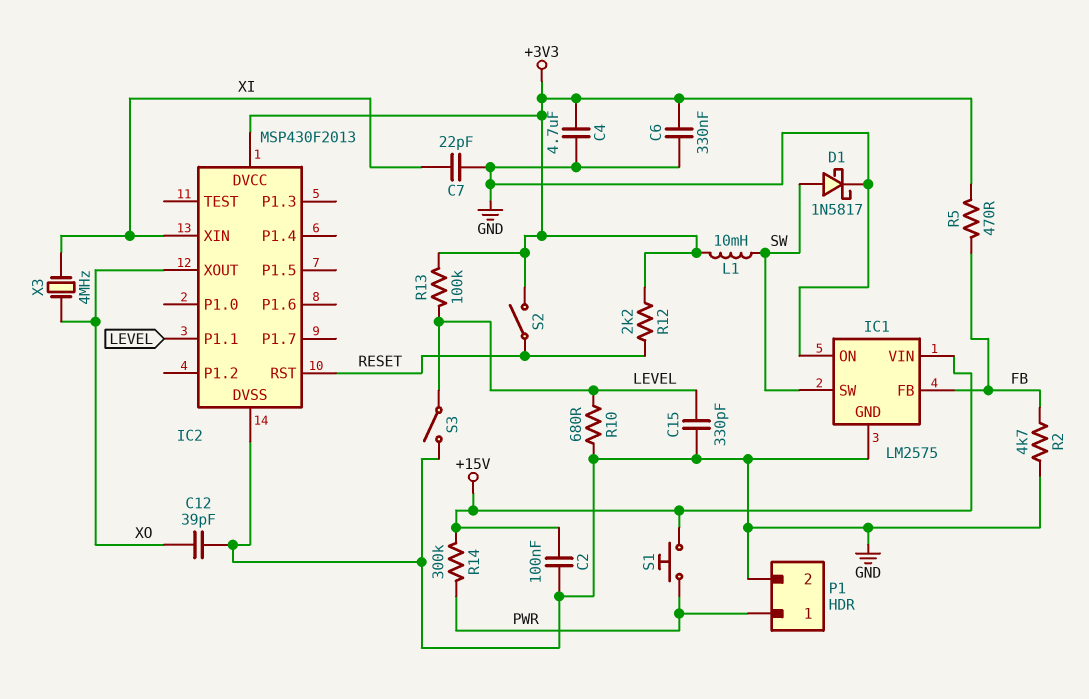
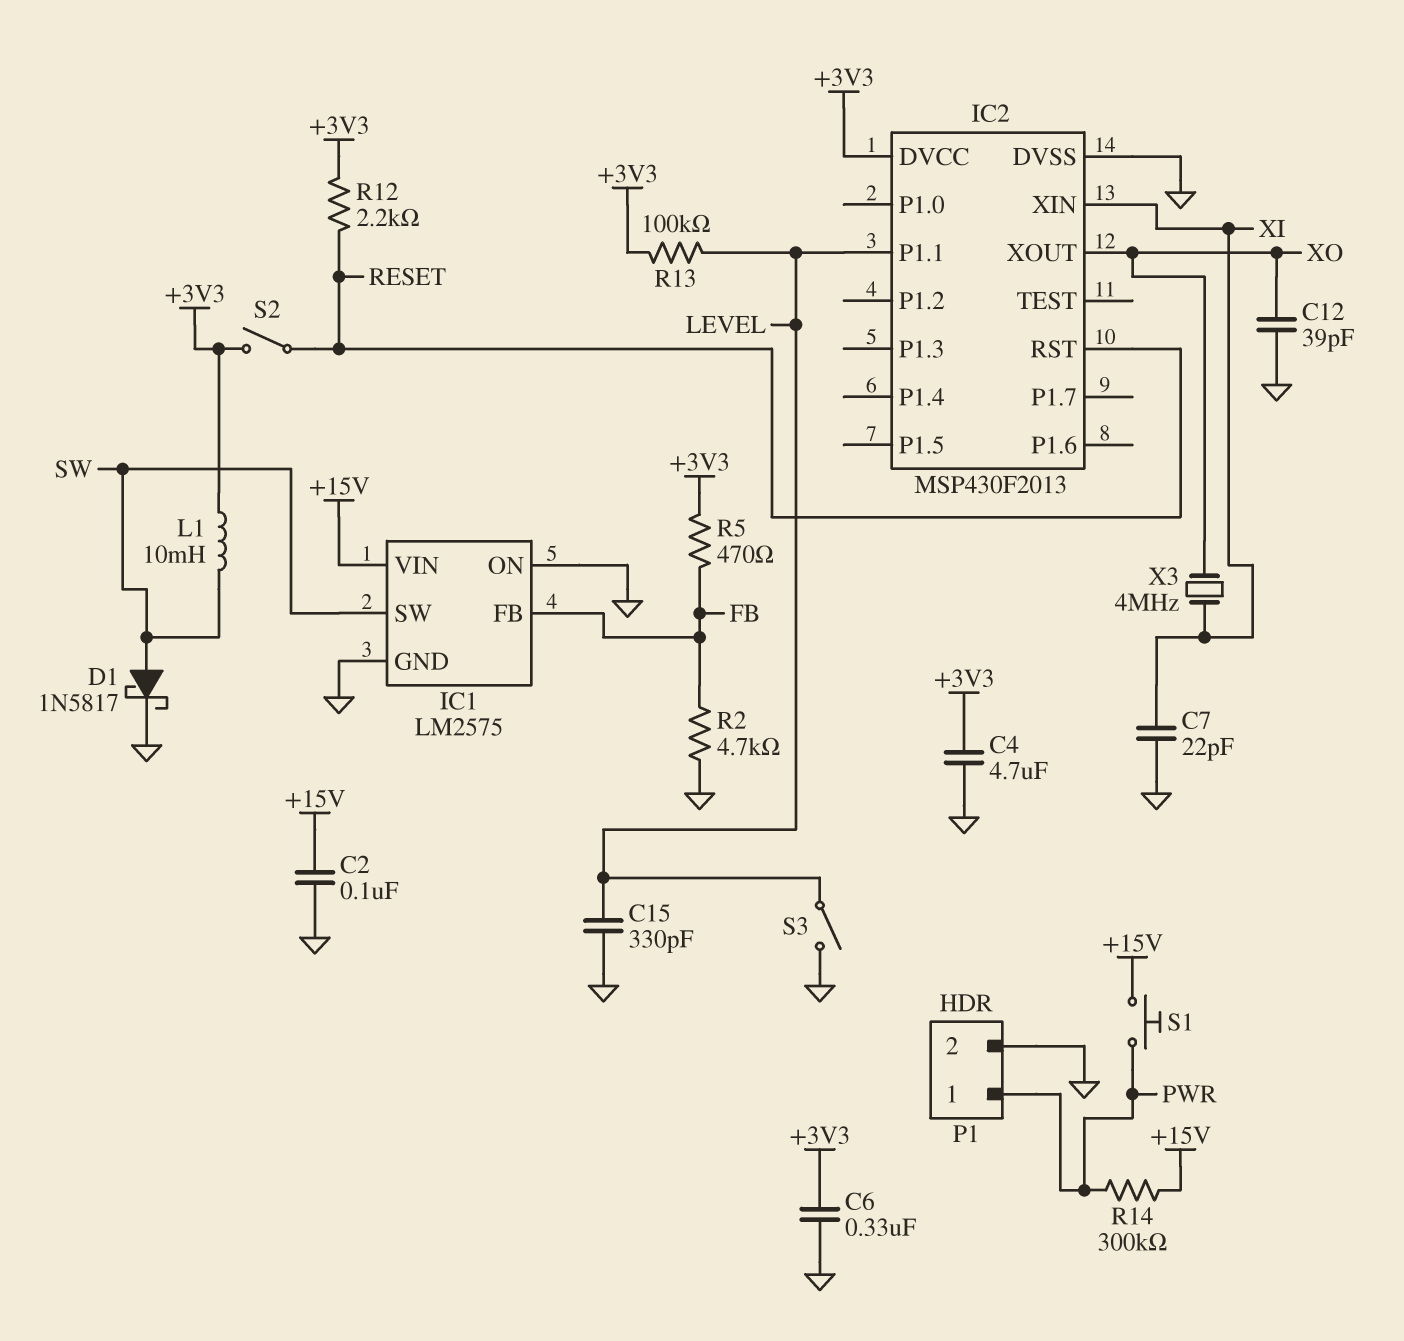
R10: 680 (GND, LEVEL) -> none

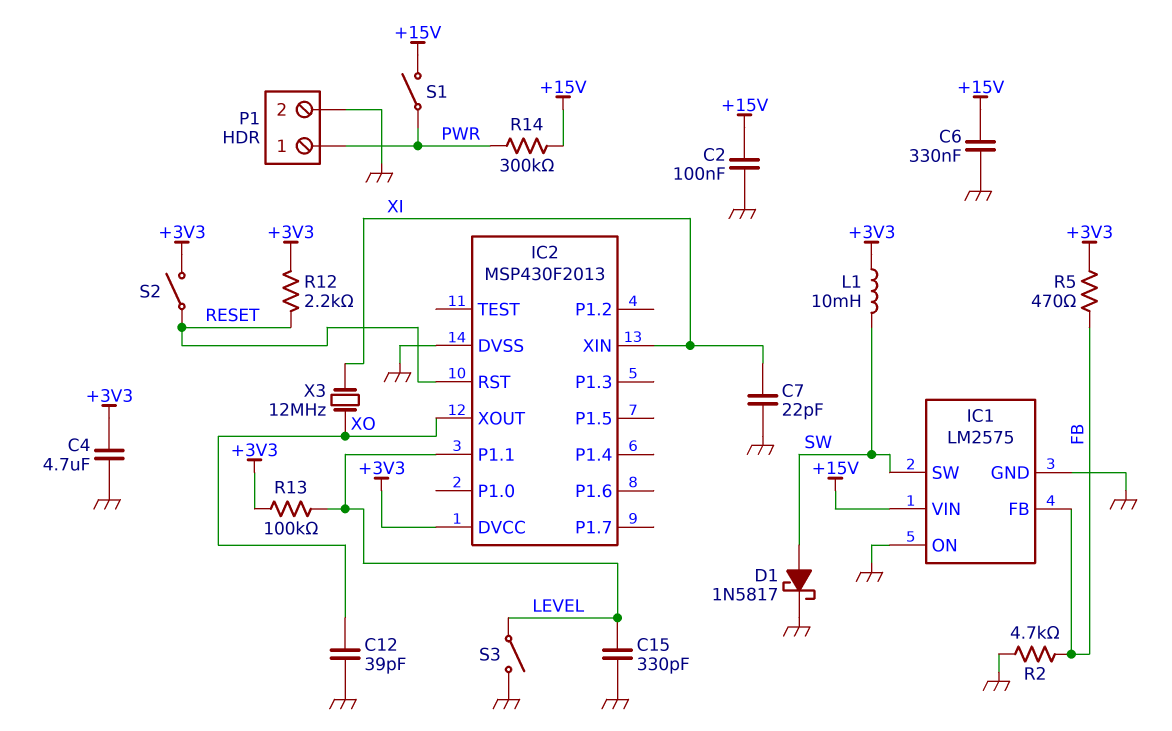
C6: 330nF (+3V3, GND) -> 330nF (+15V, GND)
S1: button (+15V, PWR) -> switch (+15V, PWR)
X3: 4MHz (XI, XO) -> 12MHz (XI, XO)

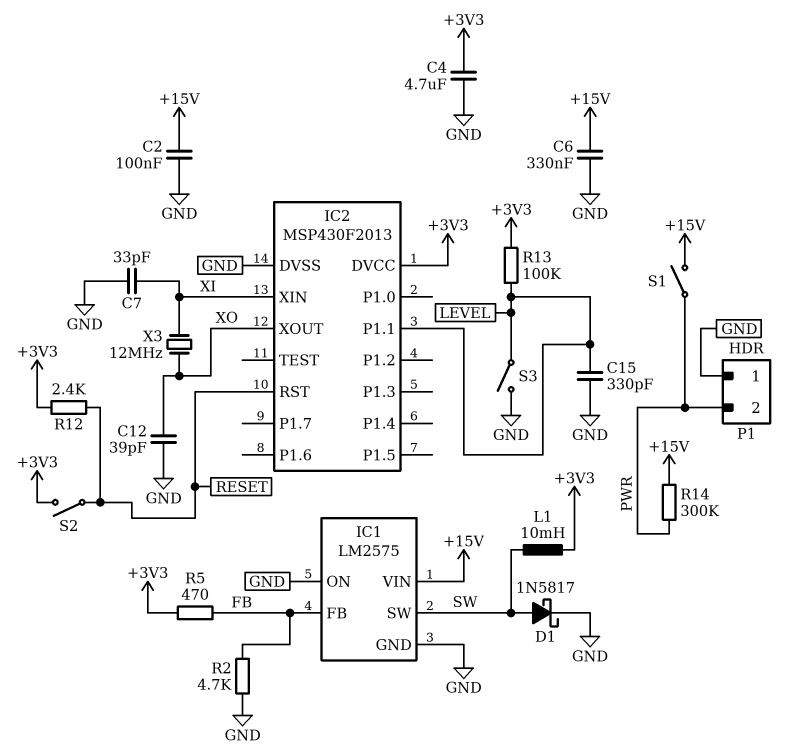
C7: 22pF (GND, XI) -> 33pF (GND, XI)
P1 pin 1: PWR -> GND
P1 pin 2: GND -> PWR
R12: 2.2k (+3V3, RESET) -> 2.4k (+3V3, RESET)

